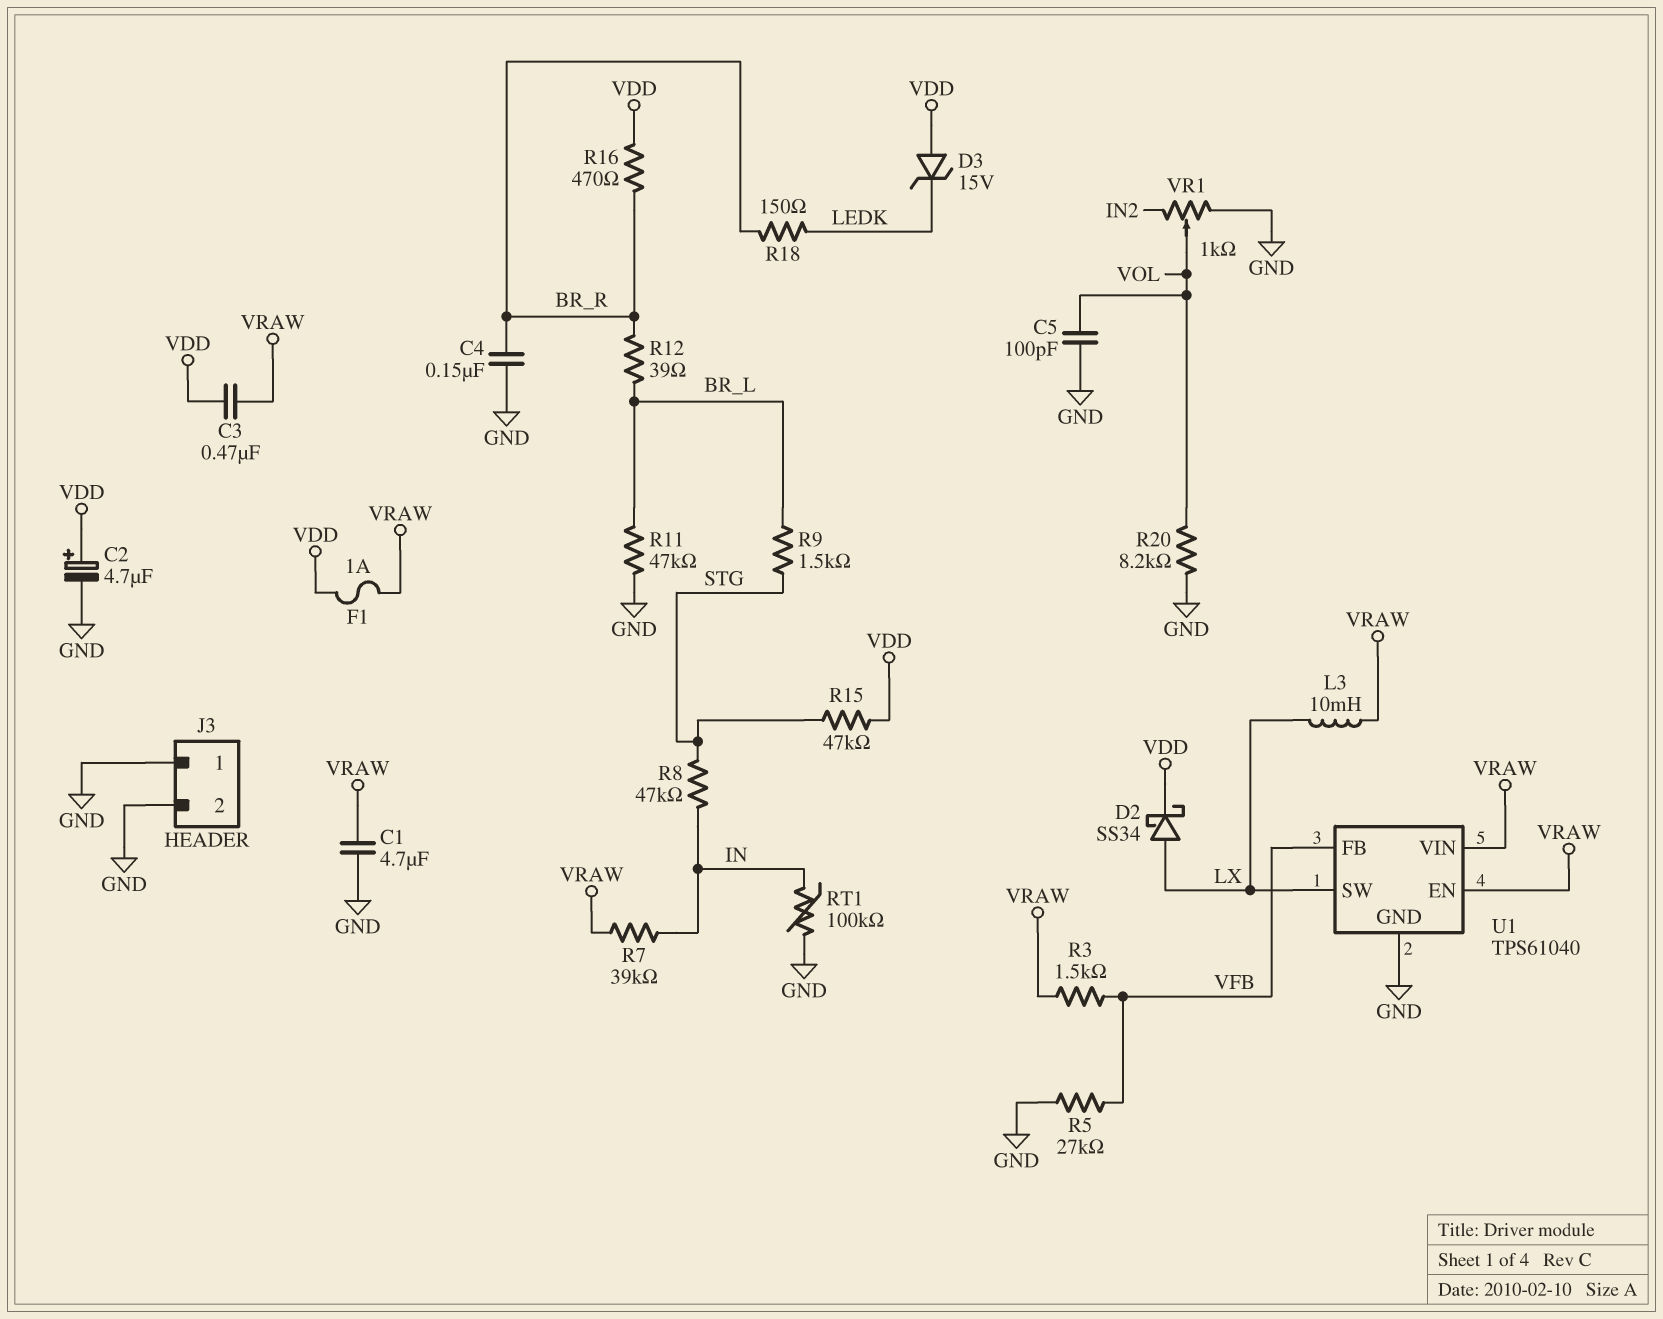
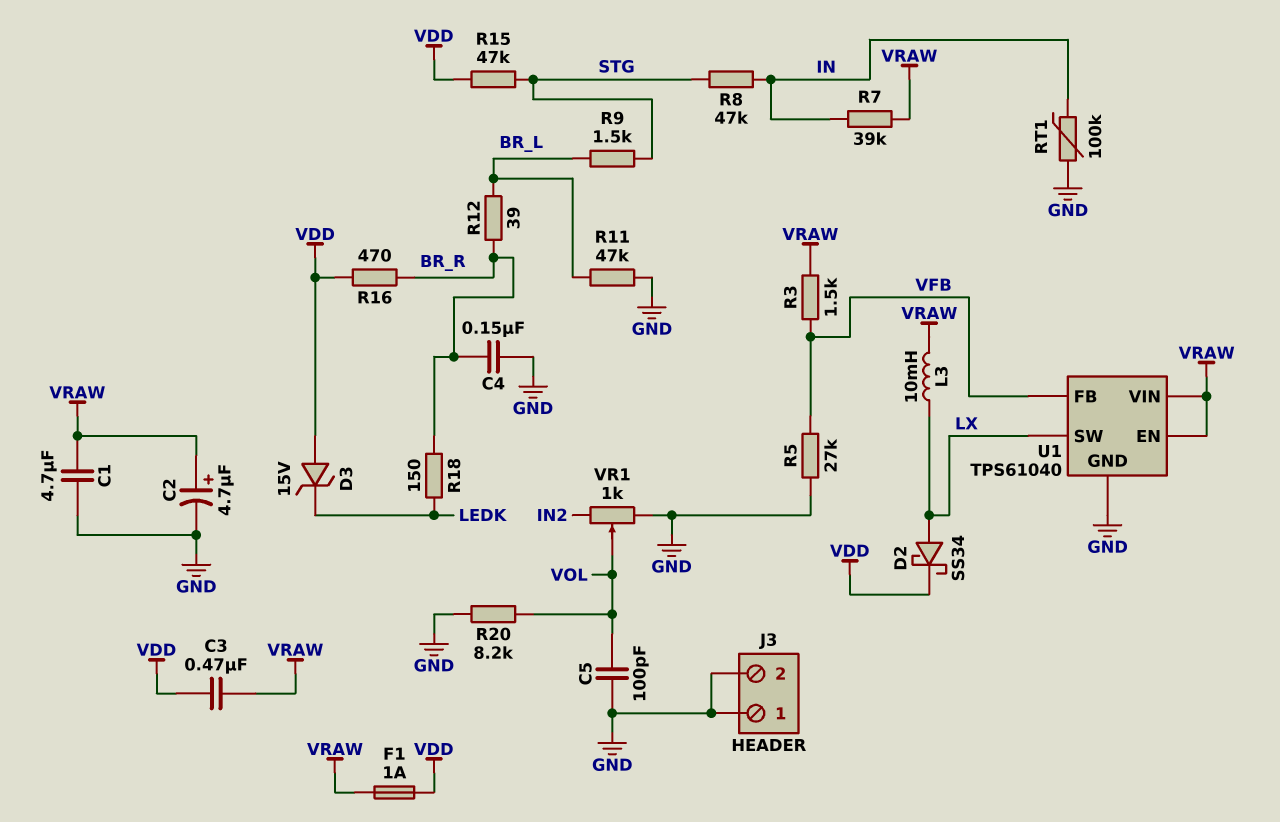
C2: 4.7uF (plus VDD, minus GND) -> 4.7uF (plus VRAW, minus GND)

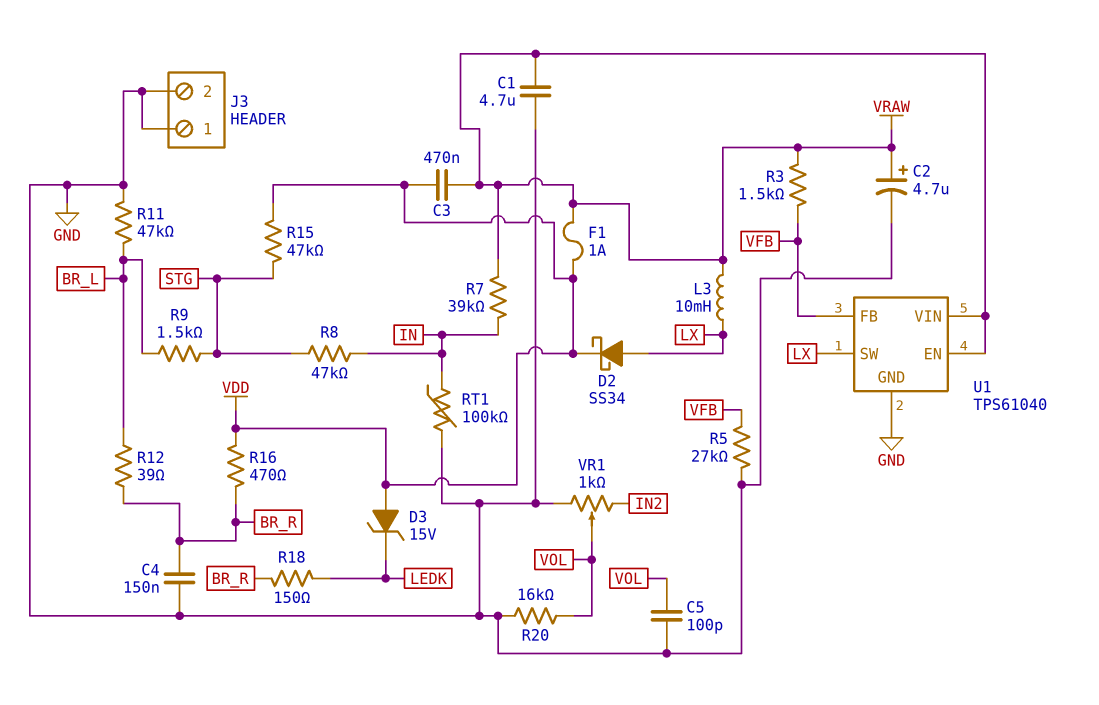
R20: 8.2k (GND, VOL) -> 16k (GND, VOL)

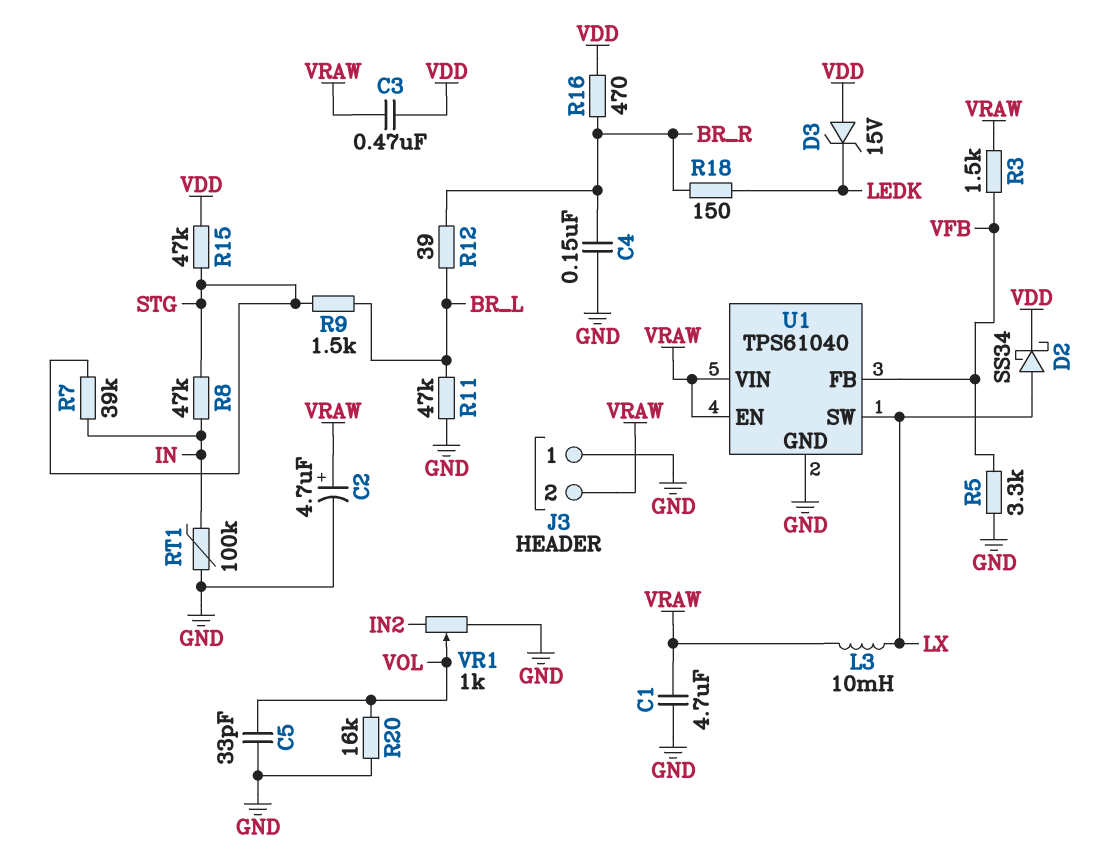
C5: 100pF (GND, VOL) -> 33pF (GND, VOL)
F1: 1A (VDD, VRAW) -> none
J3 pin 2: GND -> VRAW
R5: 27k (GND, VFB) -> 3.3k (GND, VFB)
R7: 39k (IN, VRAW) -> 39k (IN, STG)

